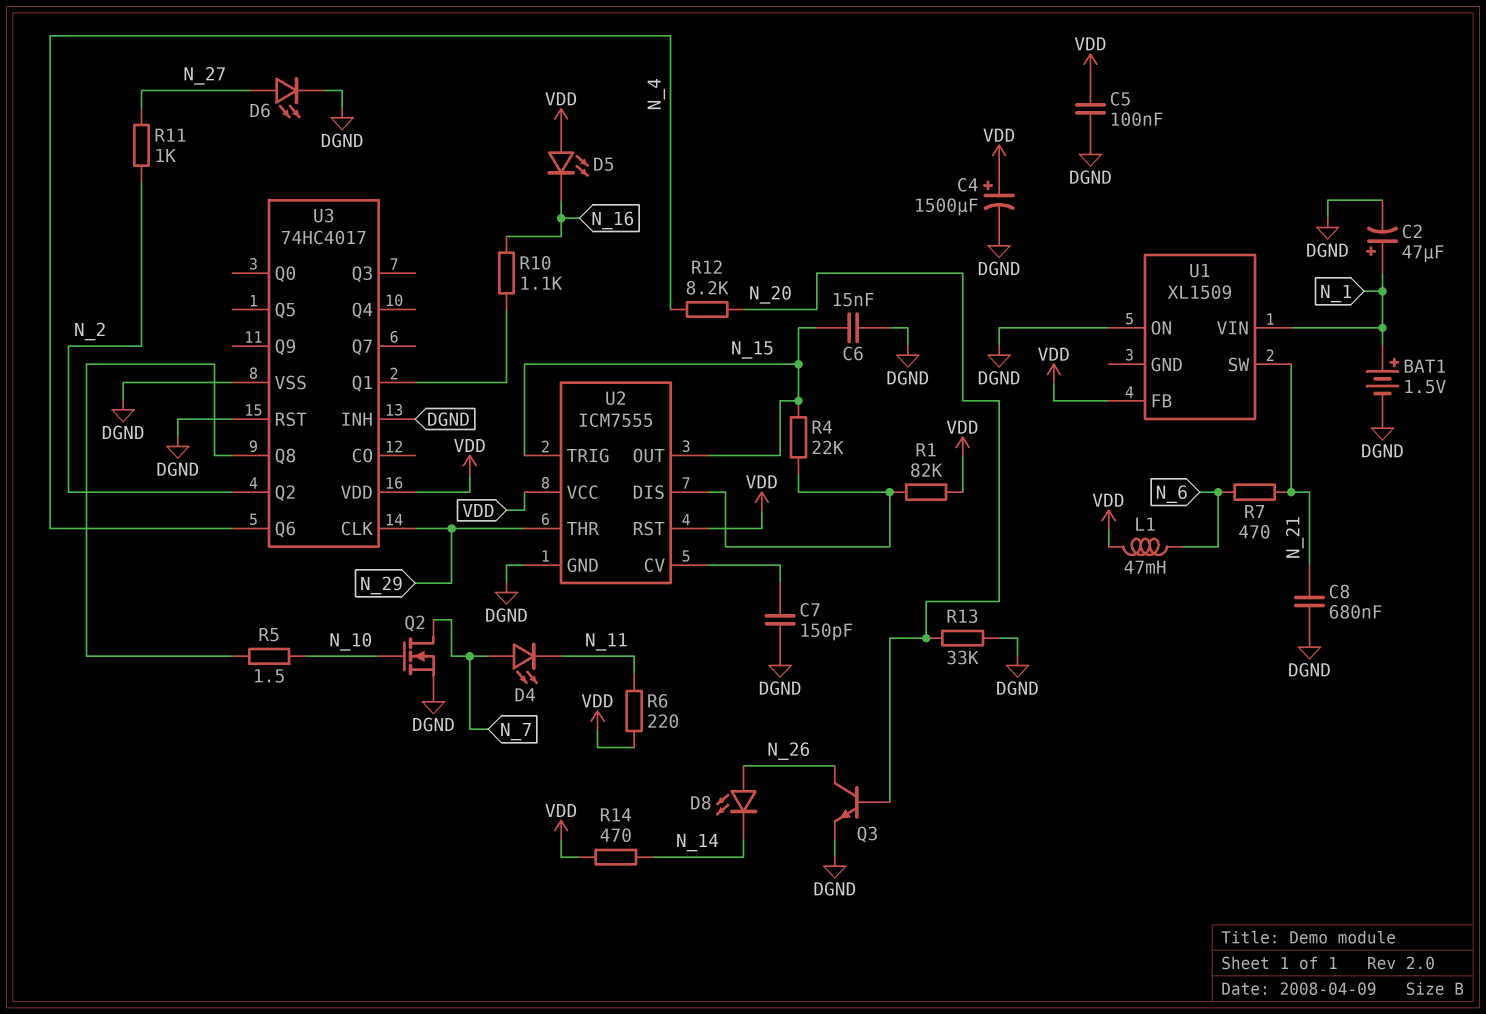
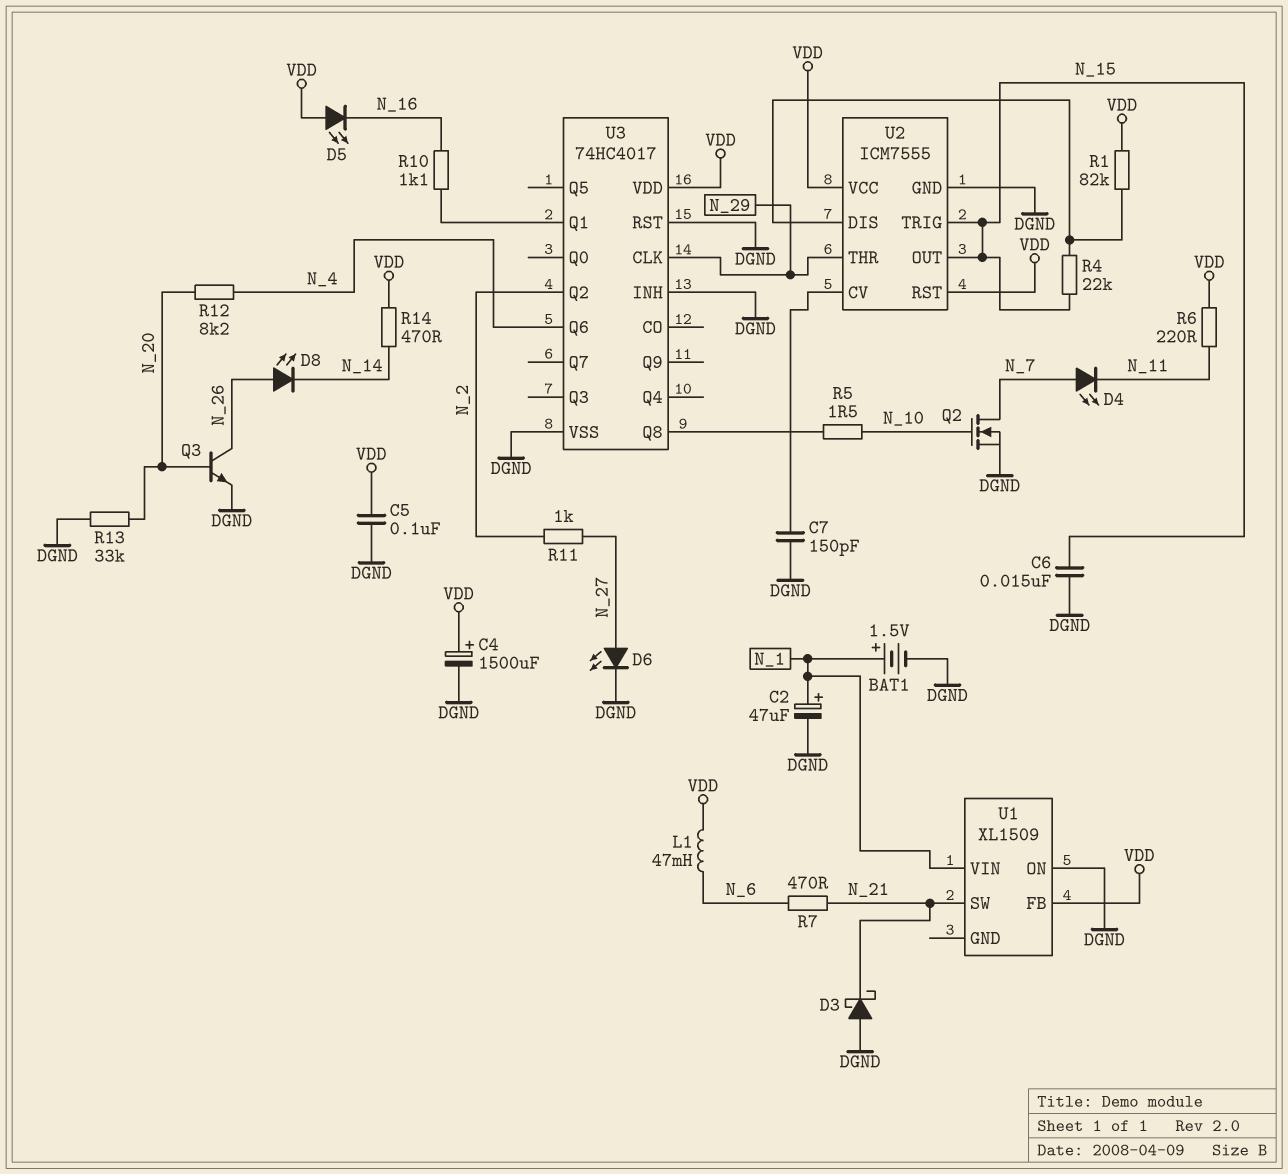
C8: 680nF (DGND, N_21) -> none
D3: none -> schottky (A DGND, K N_21)

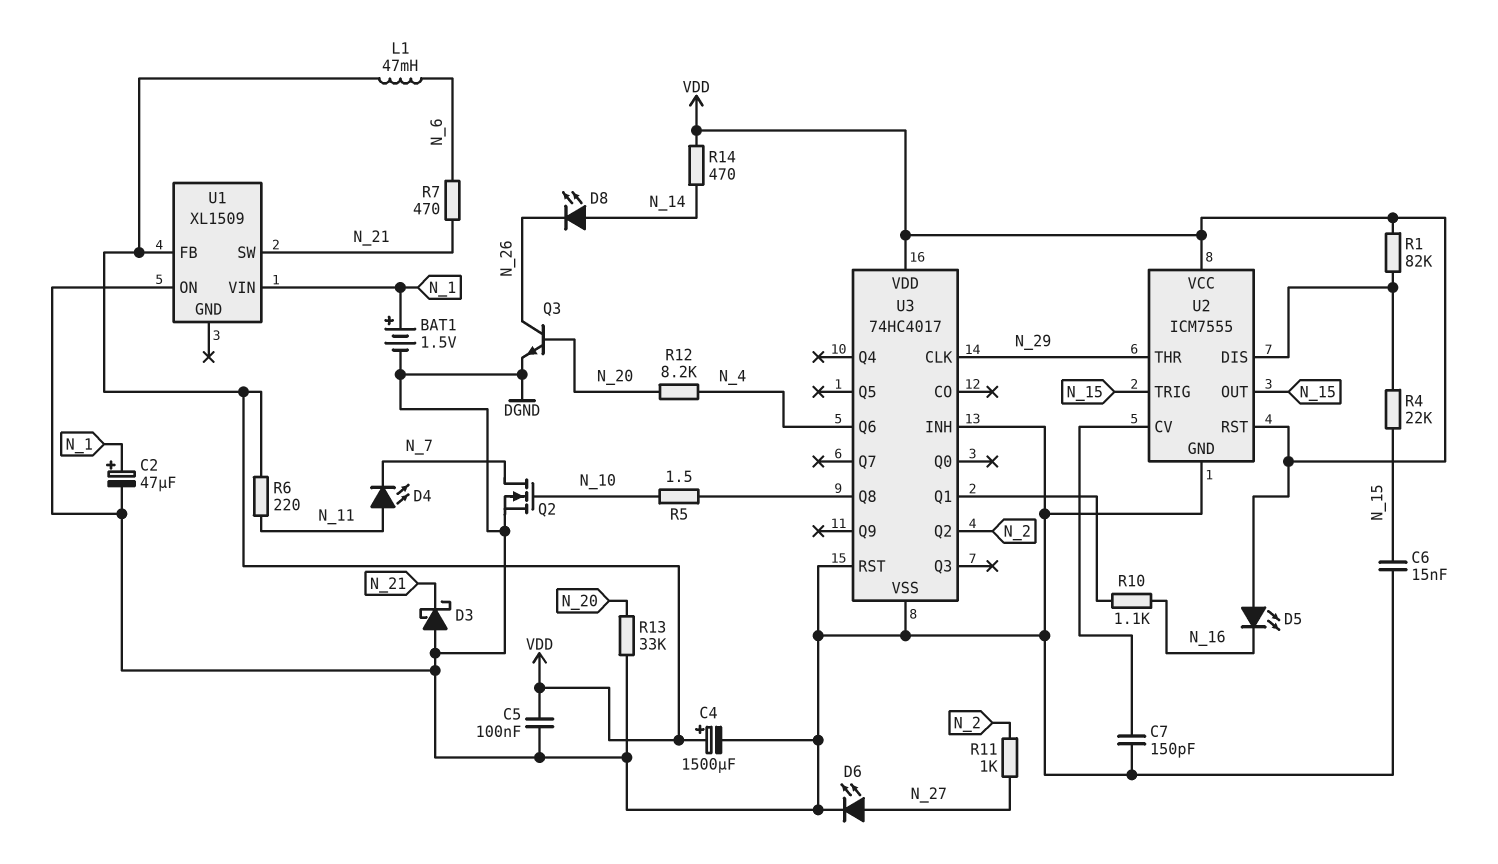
D4: LED (A N_7, K N_11) -> LED (A N_11, K N_7)
D8: LED (A N_26, K N_14) -> LED (A N_14, K N_26)

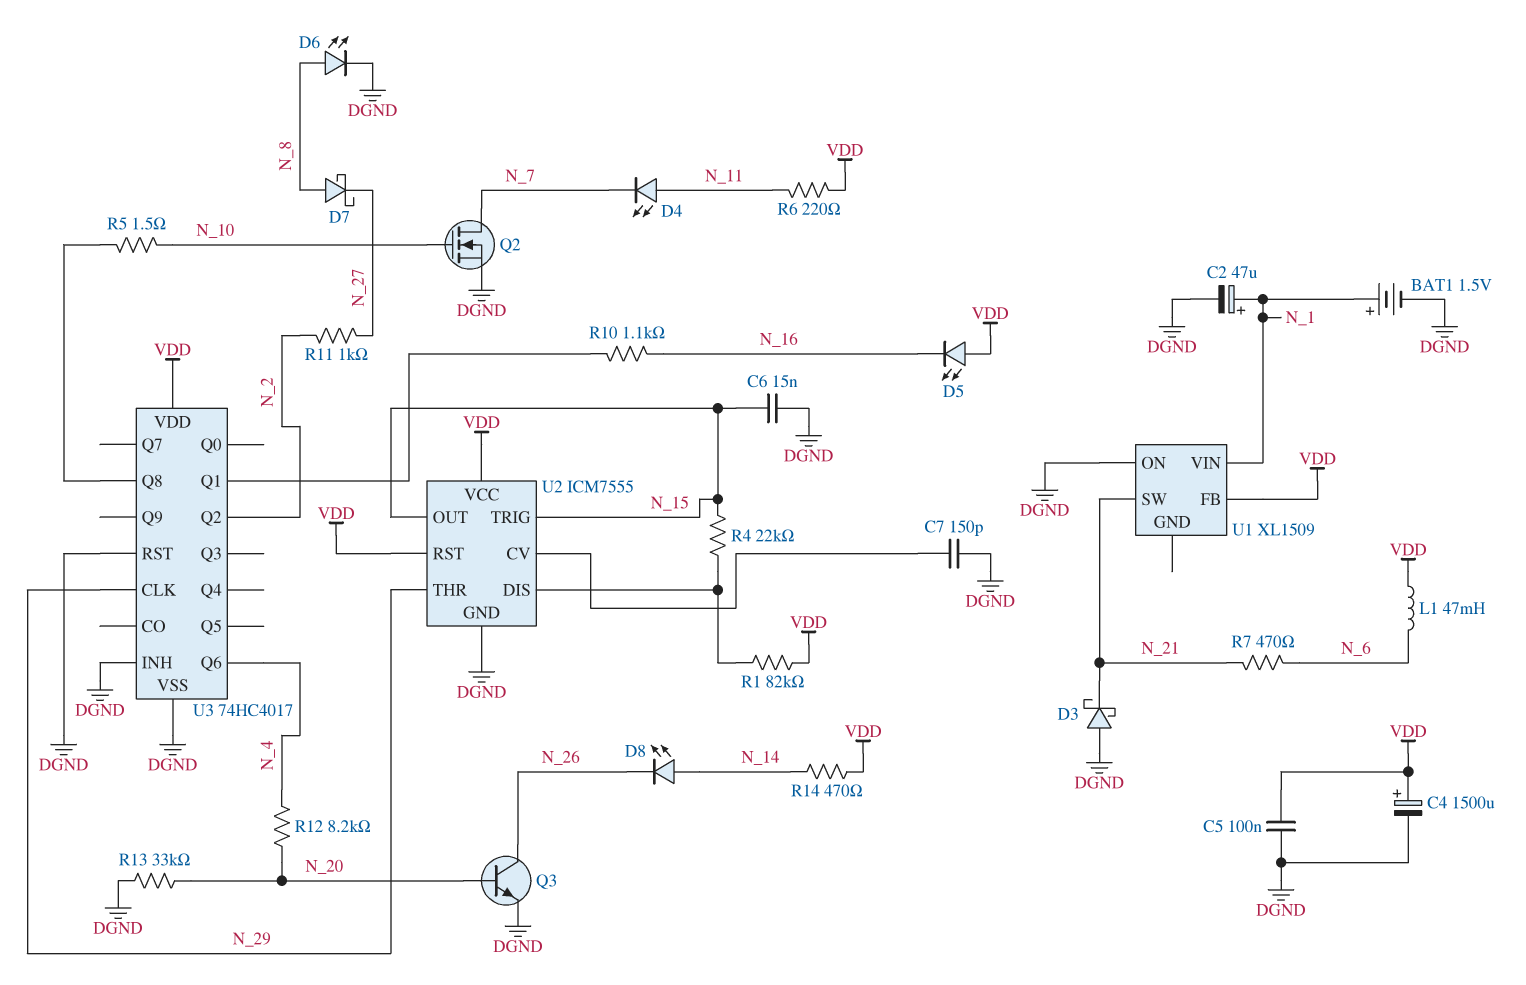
D6: LED (A N_27, K DGND) -> LED (A N_8, K DGND)
D7: none -> schottky (A N_8, K N_27)

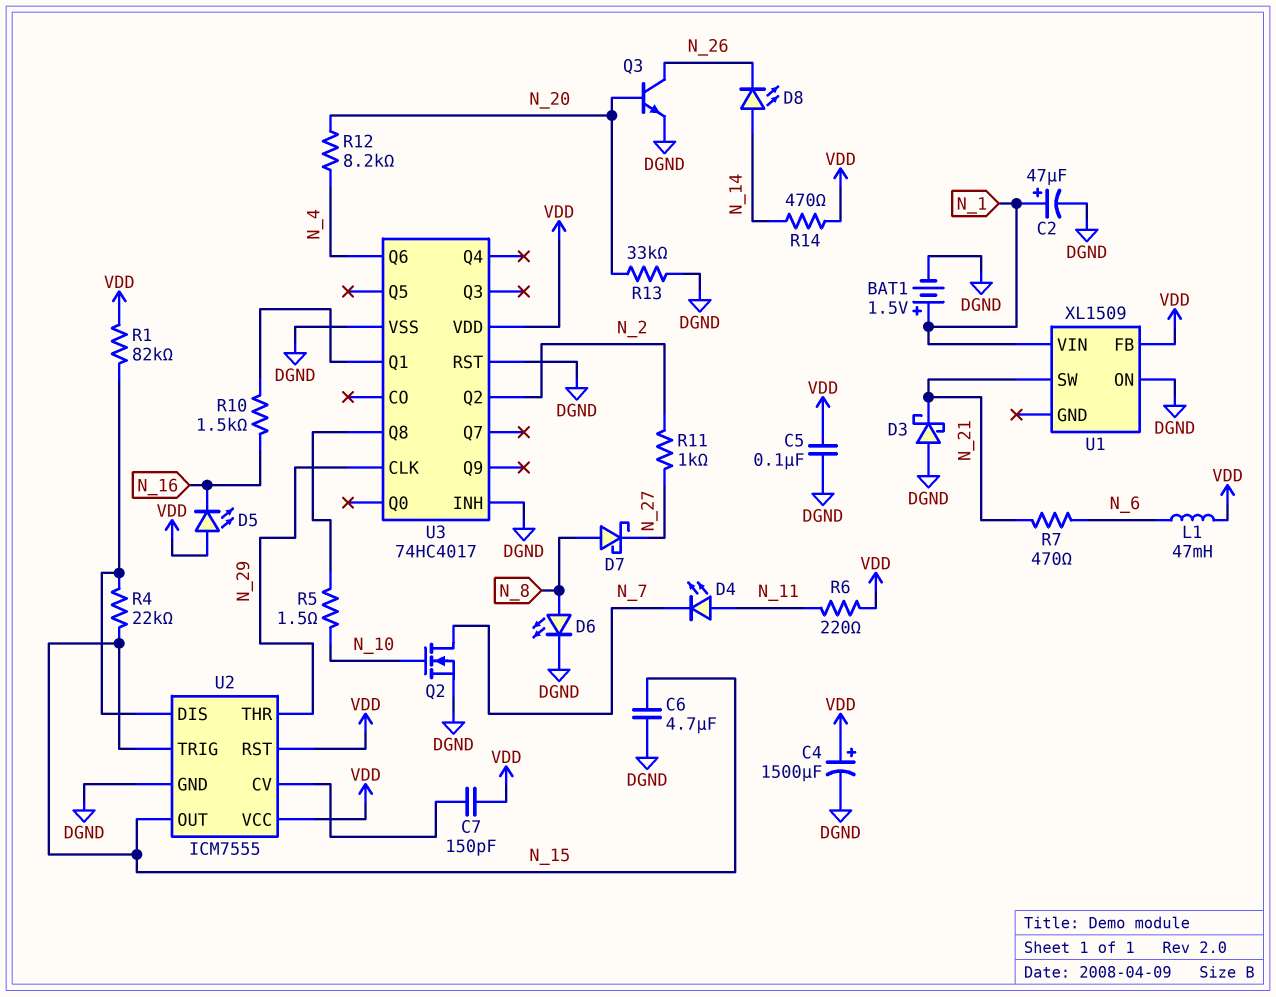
C6: 15nF (DGND, N_15) -> 4.7uF (DGND, N_15)
C7: 150pF (DGND, U2/CV) -> 150pF (U2/CV, VDD)
R10: 1.1k (N_16, U3/Q1) -> 1.5k (N_16, U3/Q1)

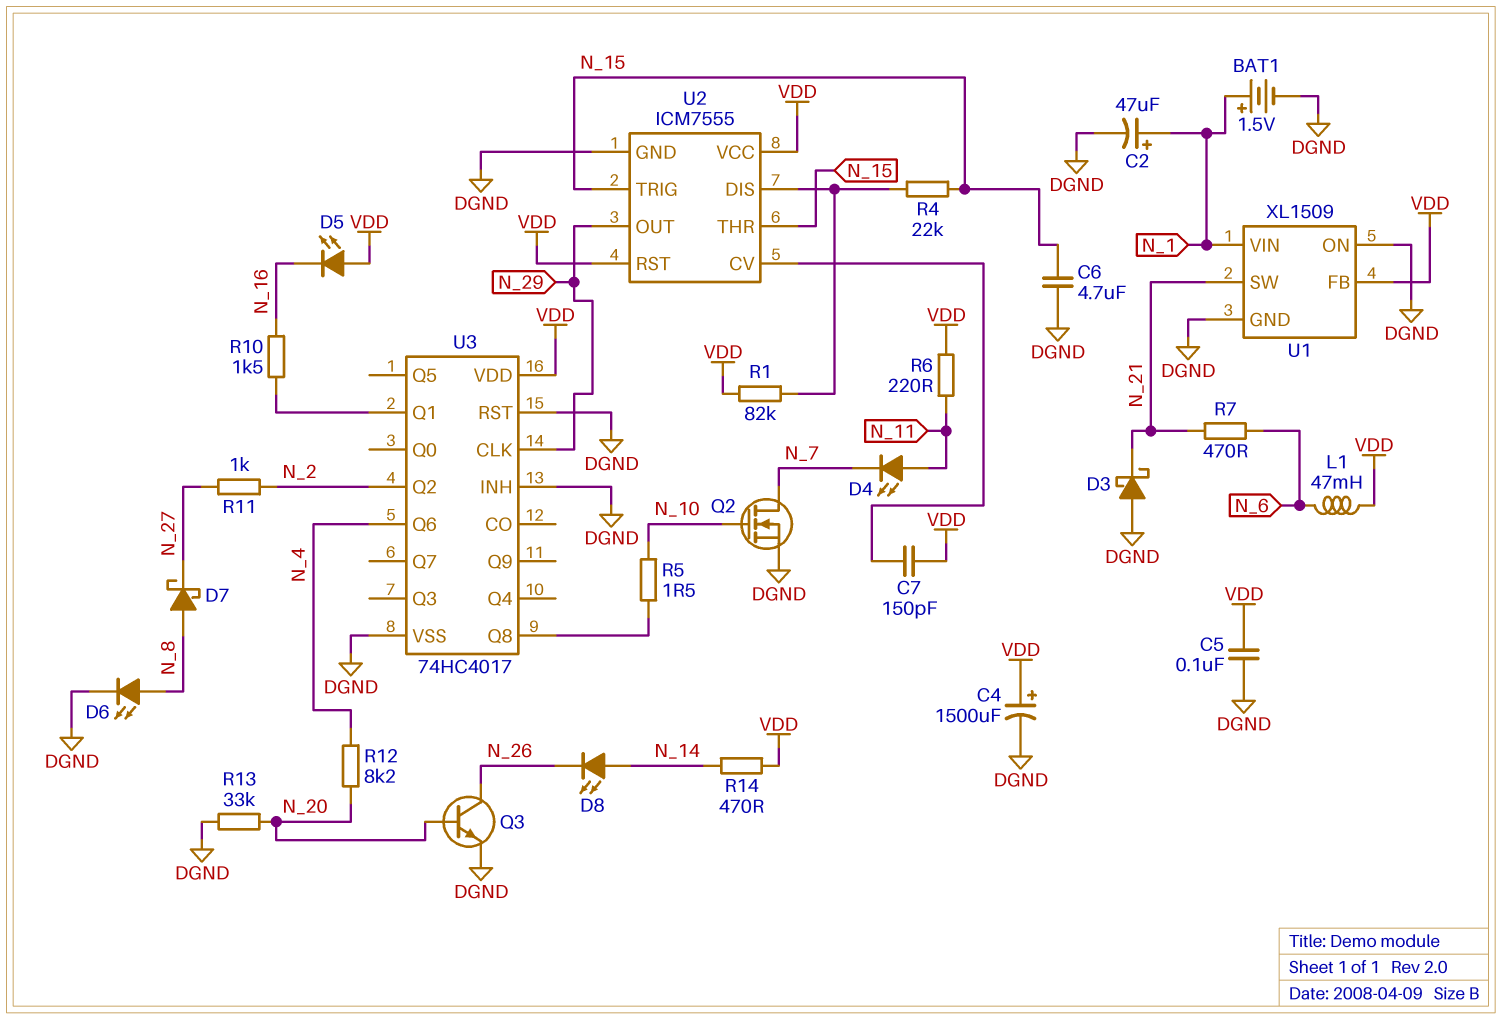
U1 pin GND: none -> DGND
U2 pin OUT: N_15 -> N_29
U2 pin THR: N_29 -> N_15

